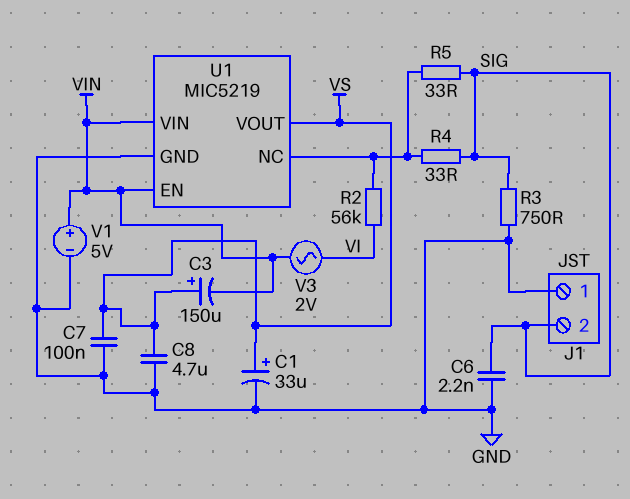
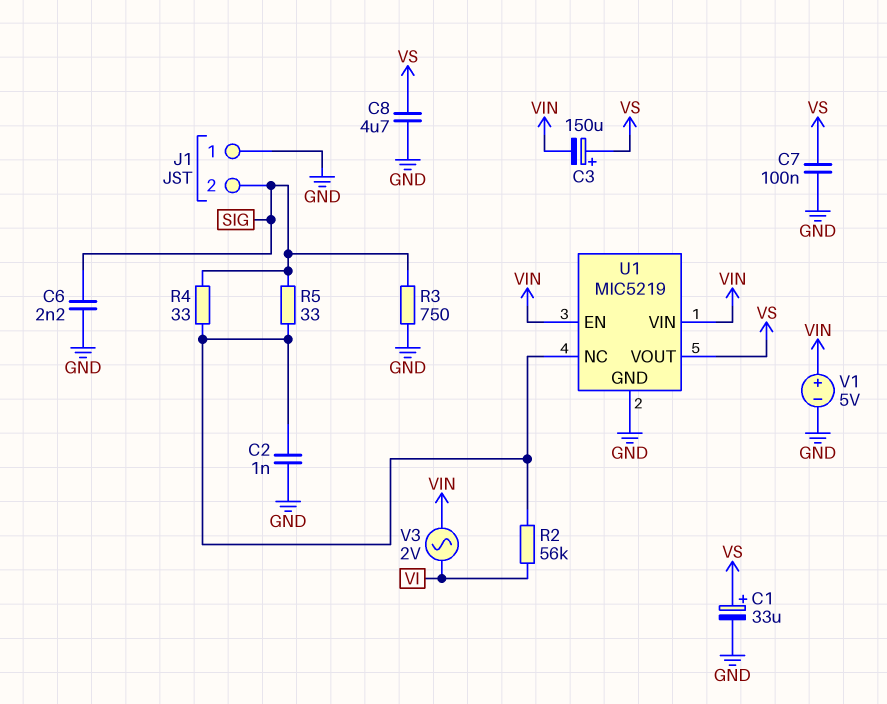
C2: none -> 1nF (GND, U1/NC)

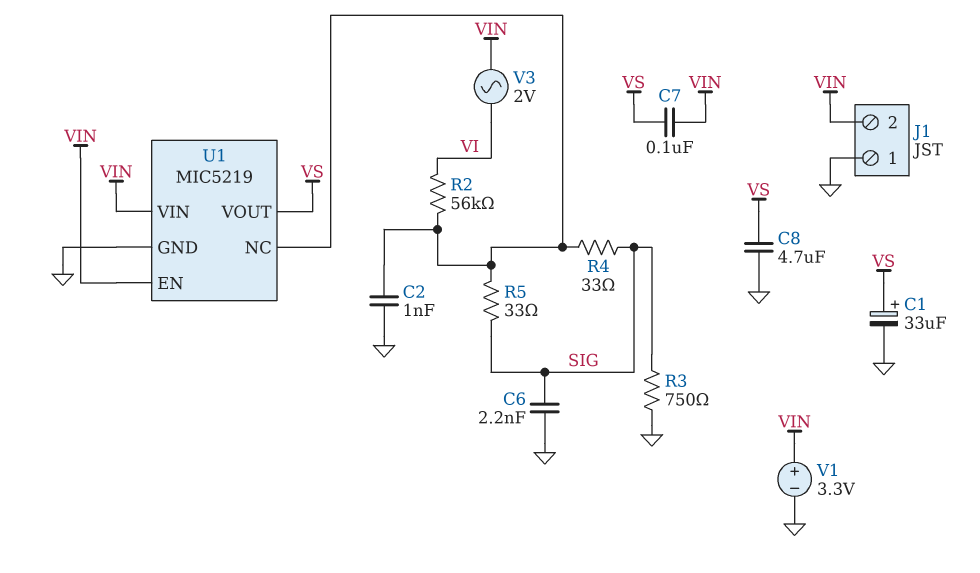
C3: 150uF (plus VS, minus VIN) -> none
C7: 100nF (GND, VS) -> 100nF (VIN, VS)
J1 pin 2: SIG -> VIN
V1: 5V (plus VIN, minus GND) -> 3.3V (plus VIN, minus GND)

